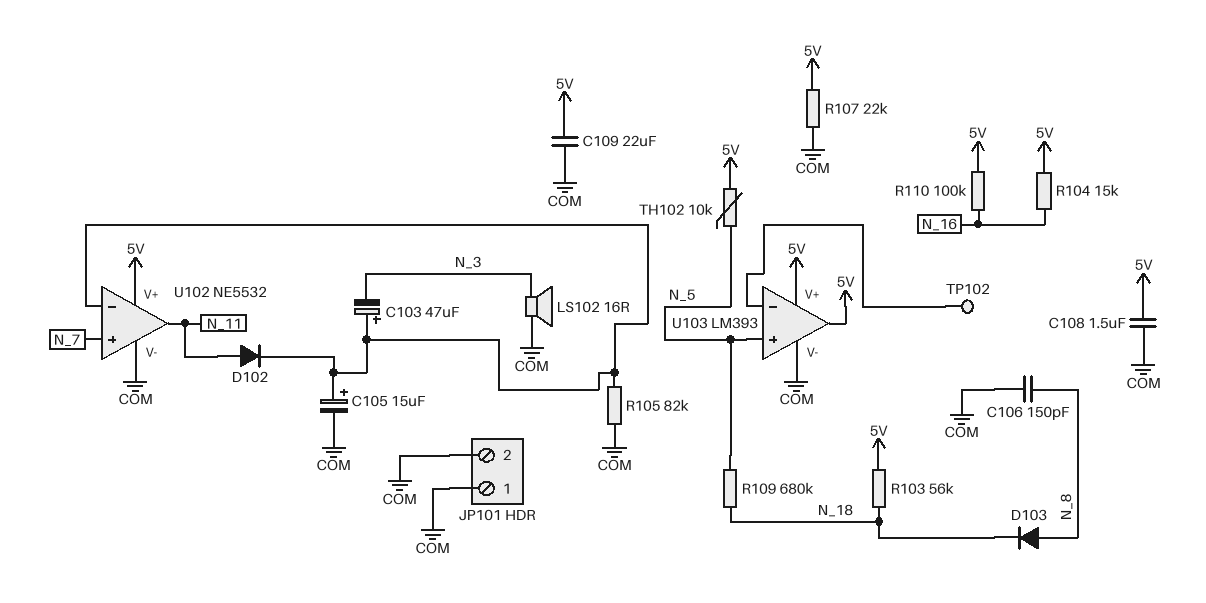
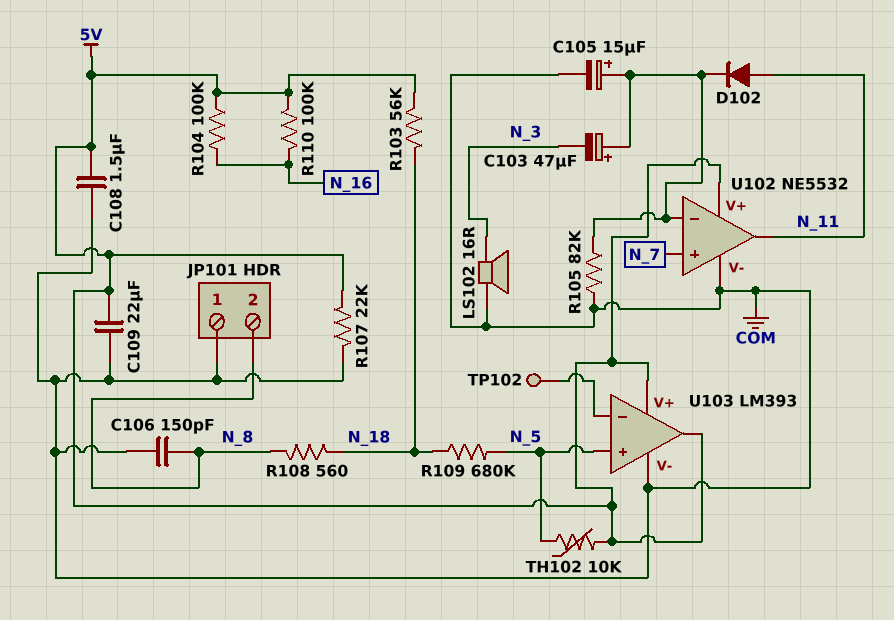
D103: diode (A N_8, K N_18) -> none
JP101 pin 2: COM -> N_8
R104: 15k (5V, N_16) -> 100k (5V, N_16)
R108: none -> 560 (N_8, N_18)

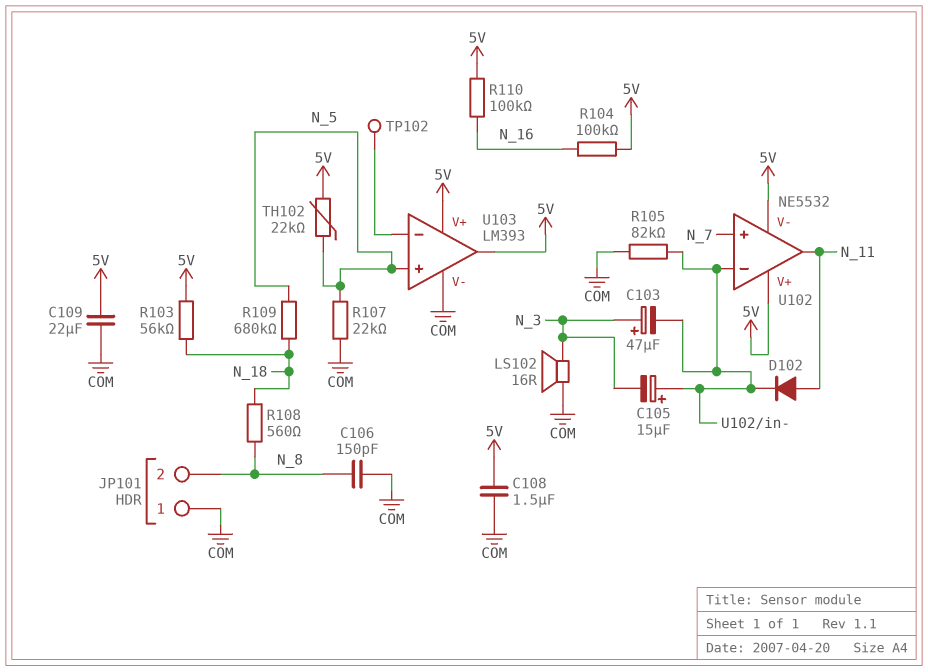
C103: 47uF (plus U102/in-, minus N_3) -> 47uF (plus N_3, minus U102/in-)
C105: 15uF (plus U102/in-, minus COM) -> 15uF (plus U102/in-, minus N_3)
R107: 22k (5V, COM) -> 22k (COM, N_5)
TH102: 10k (5V, N_5) -> 22k (5V, N_5)
U102 pin V-: COM -> 5V

